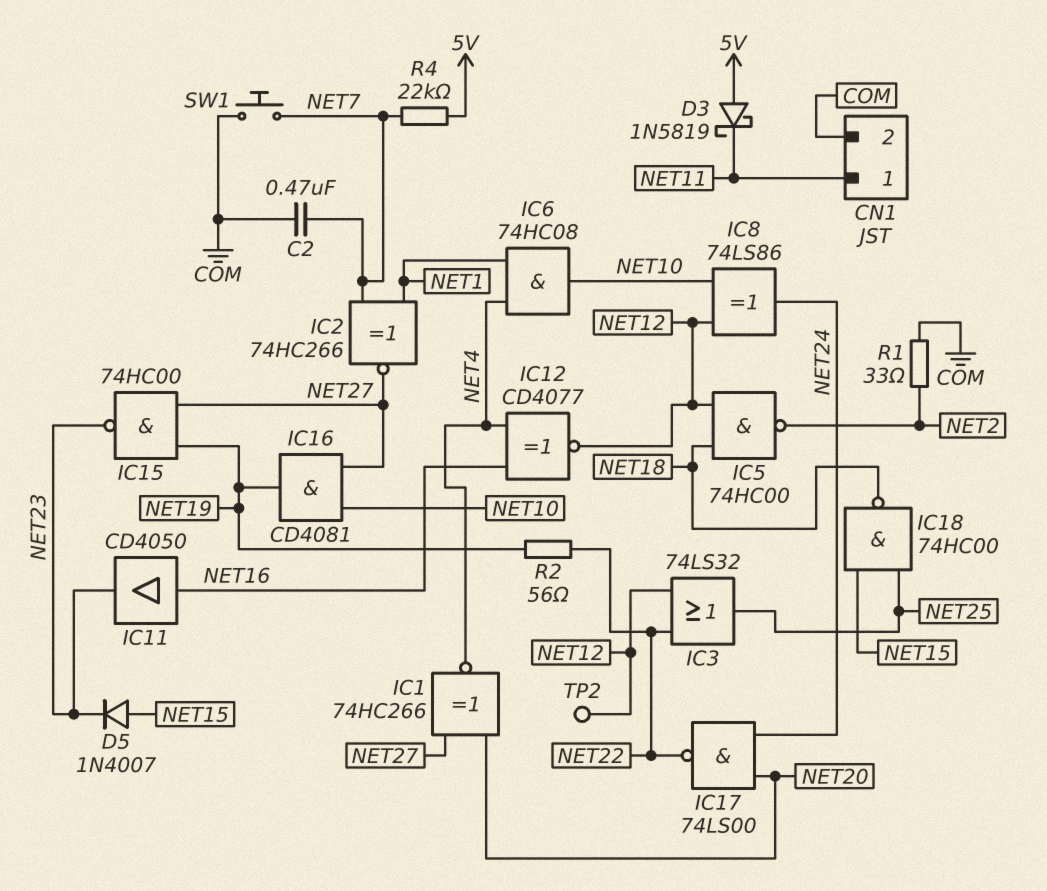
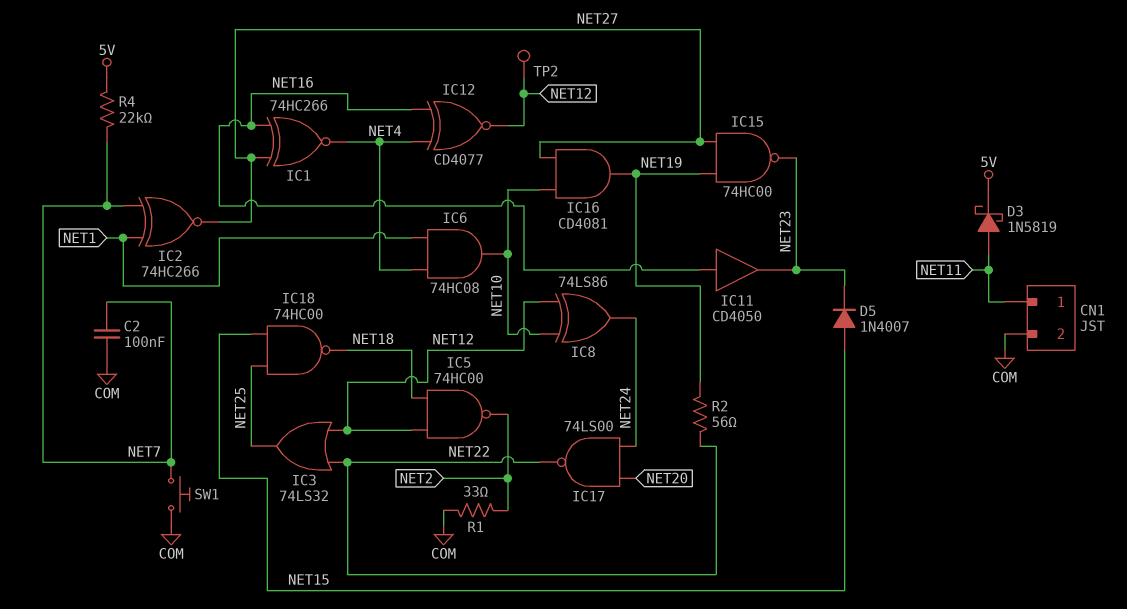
C2: 470nF (COM, NET7) -> 100nF (COM, NET7)
D3: schottky 1N5819 (A 5V, K NET11) -> schottky 1N5819 (A NET11, K 5V)
IC1: XNOR 74HC266 (in NET20, in NET27, out NET4) -> XNOR 74HC266 (in NET16, in NET27, out NET4)

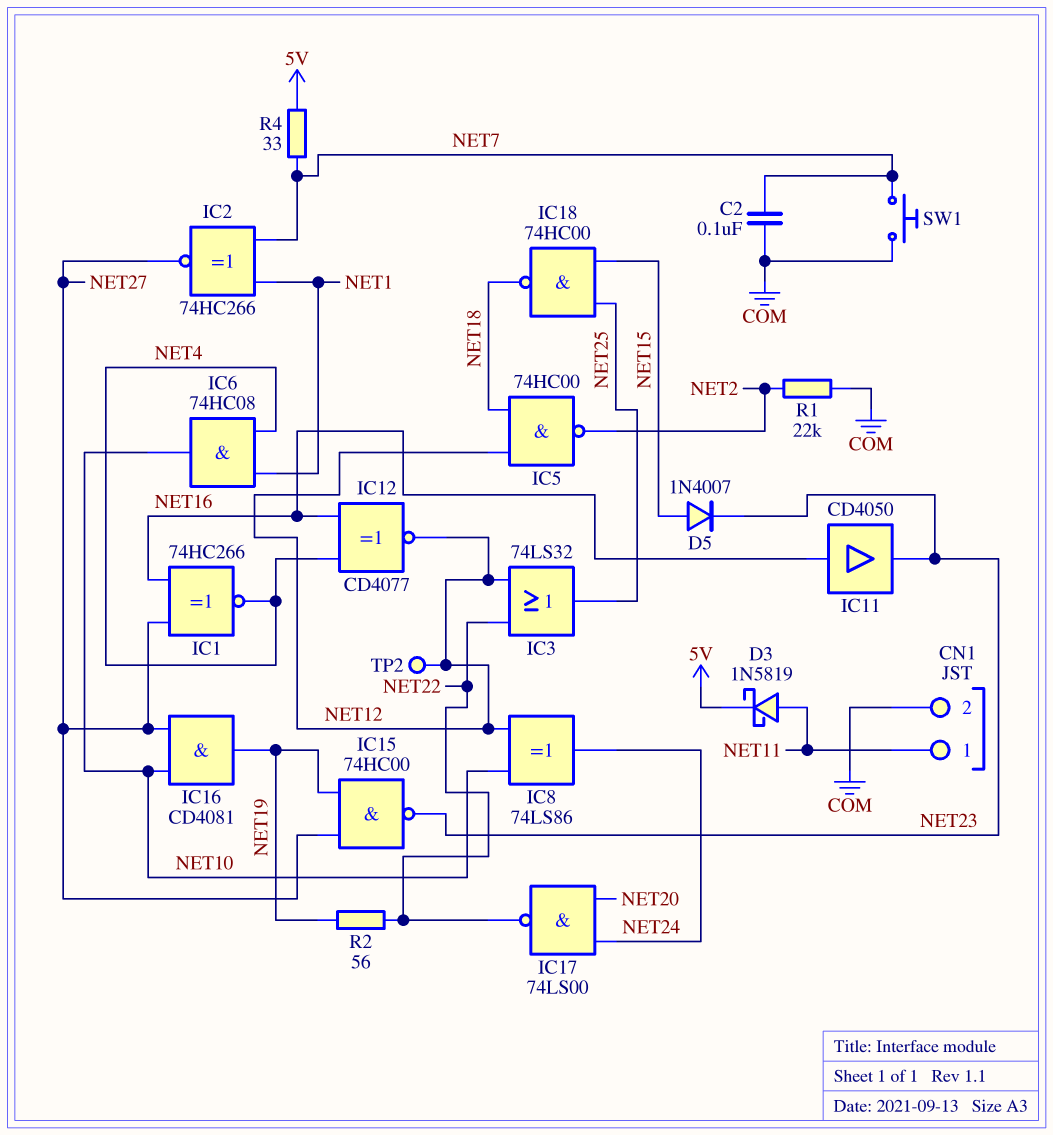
R1: 33 (COM, NET2) -> 22k (COM, NET2)
R4: 22k (5V, NET7) -> 33 (5V, NET7)

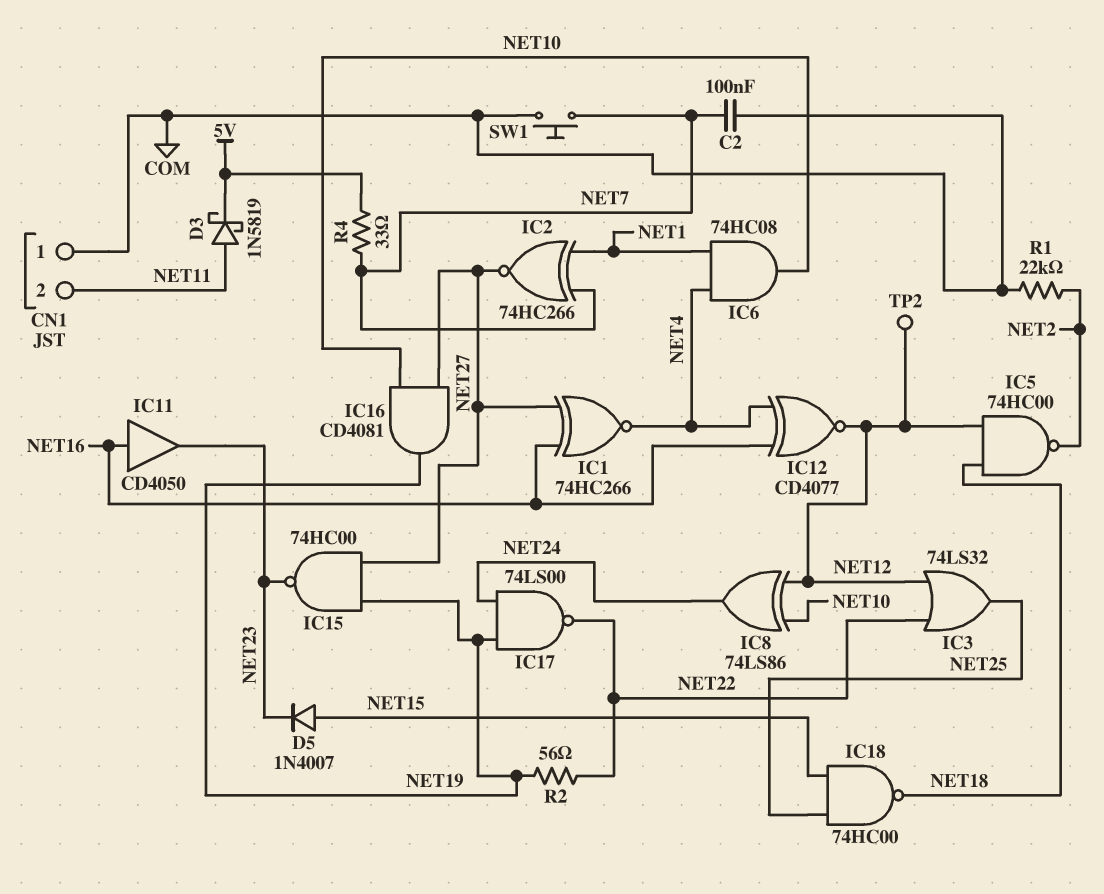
CN1 pin 1: NET11 -> COM
CN1 pin 2: COM -> NET11
IC17: NAND 74LS00 (in NET20, in NET24, out NET22) -> NAND 74LS00 (in NET19, in NET24, out NET22)

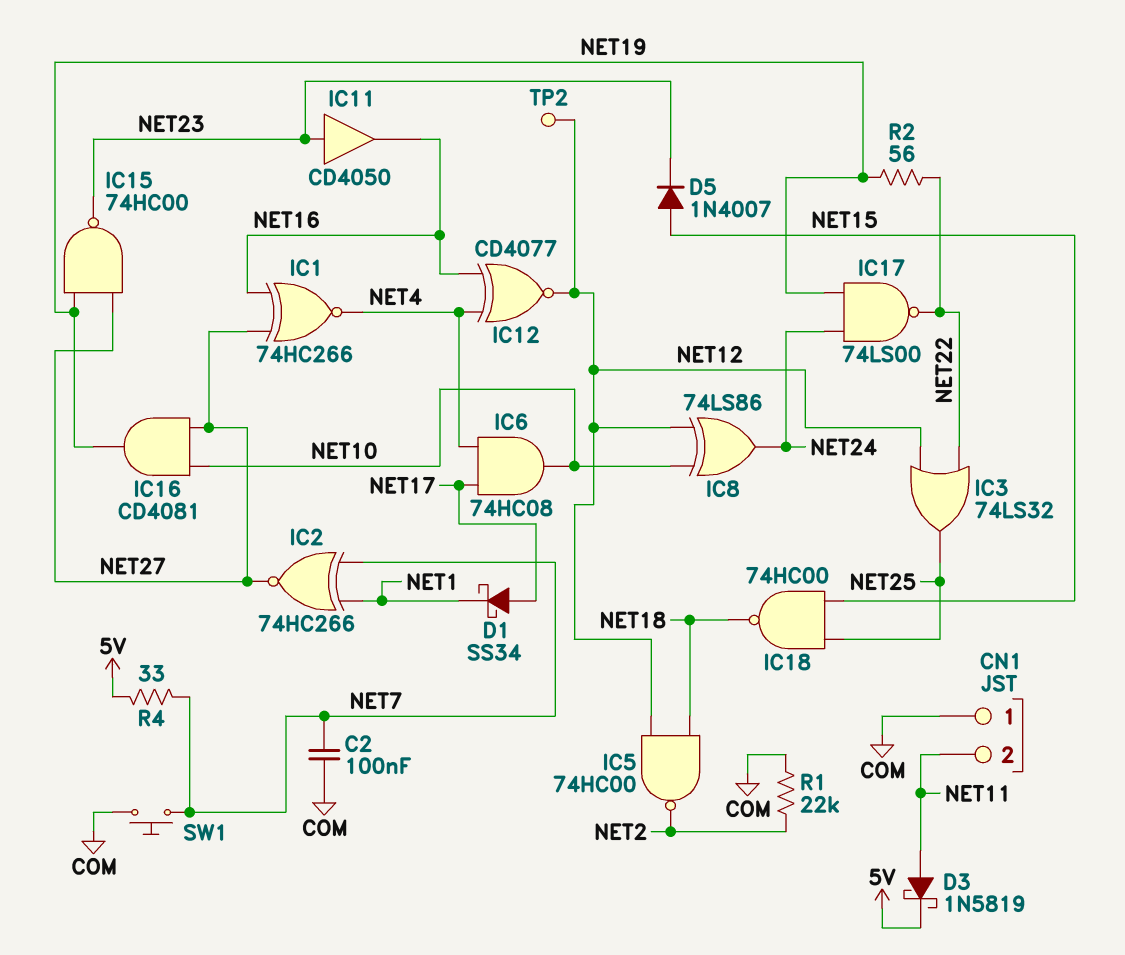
D1: none -> schottky SS34 (A NET17, K NET1)
IC6: AND 74HC08 (in NET1, in NET4, out NET10) -> AND 74HC08 (in NET4, in NET17, out NET10)
IC11: buffer CD4050 (in NET16, out NET23) -> buffer CD4050 (in NET23, out NET16)

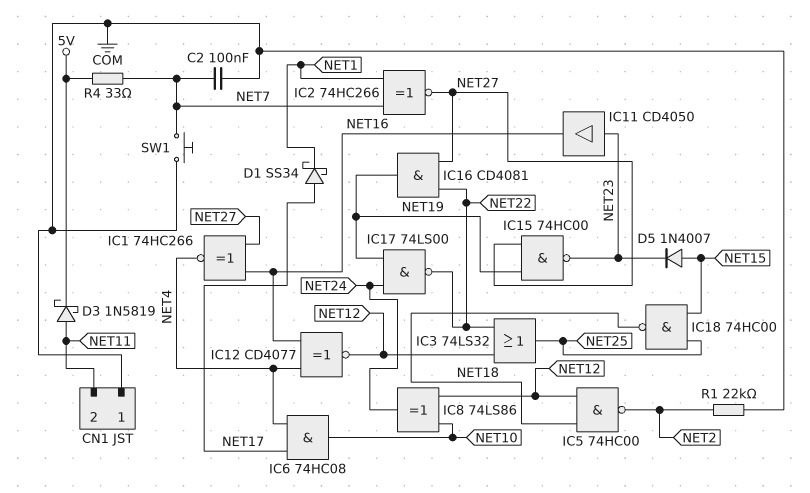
IC16: AND CD4081 (in NET10, in NET27, out NET19) -> AND CD4081 (in NET22, in NET27, out NET19)
R2: 56 (NET19, NET22) -> none
TP2: test point (NET12) -> none

